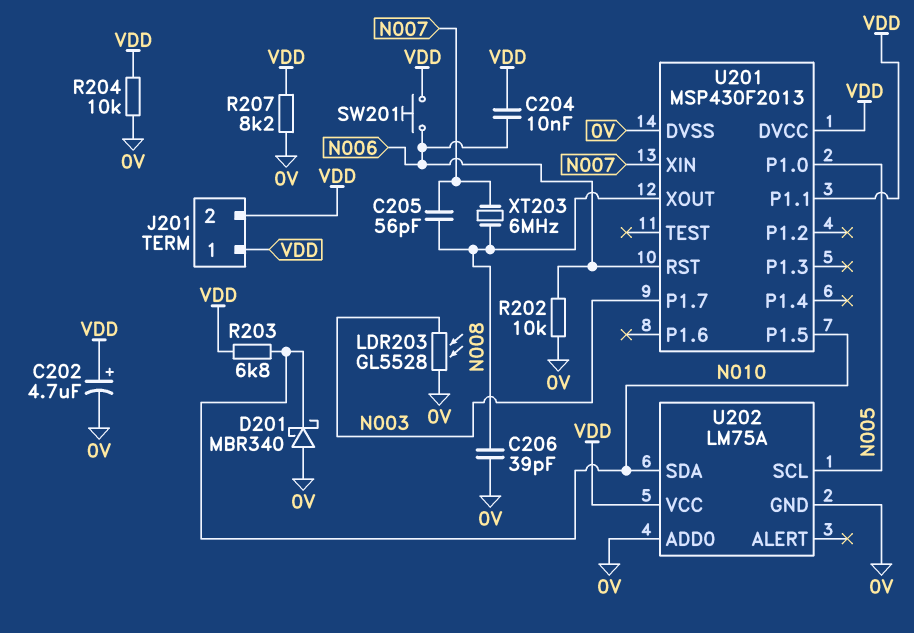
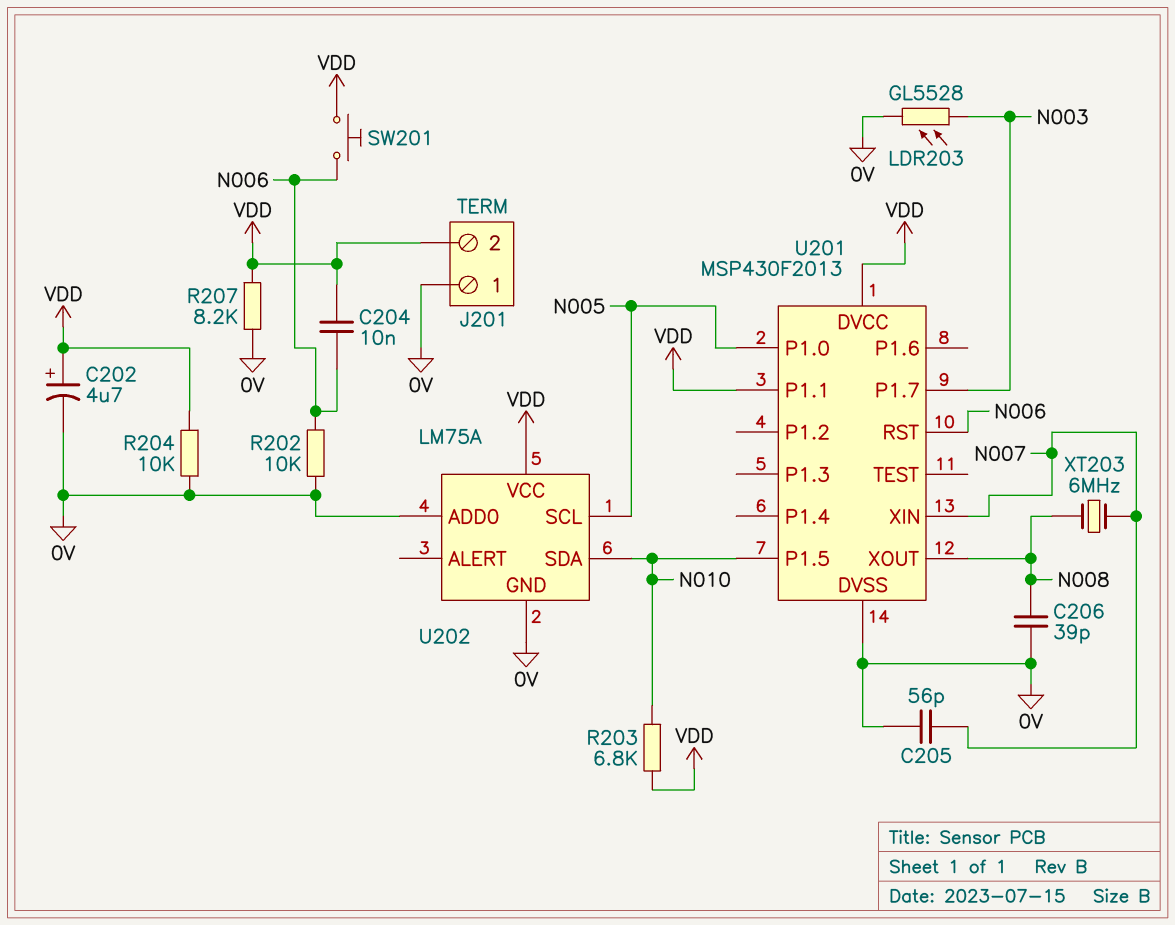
C205: 56pF (N007, N008) -> 56pF (0V, N007)
D201: schottky MBR340 (A 0V, K N010) -> none
J201 pin 1: VDD -> 0V

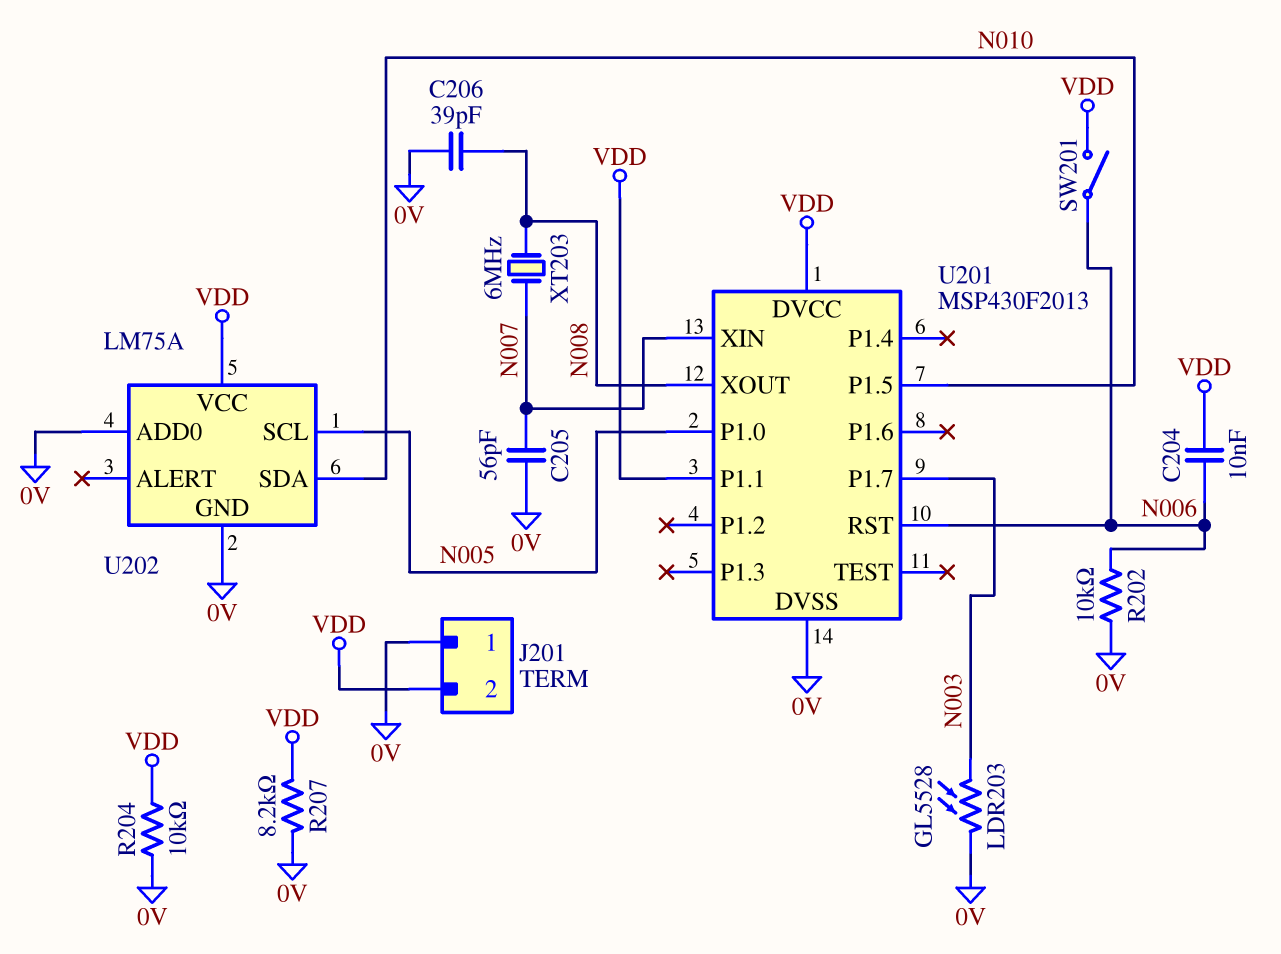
C202: 4.7uF (plus VDD, minus 0V) -> none
R203: 6.8k (N010, VDD) -> none
SW201: button (N006, VDD) -> switch (N006, VDD)

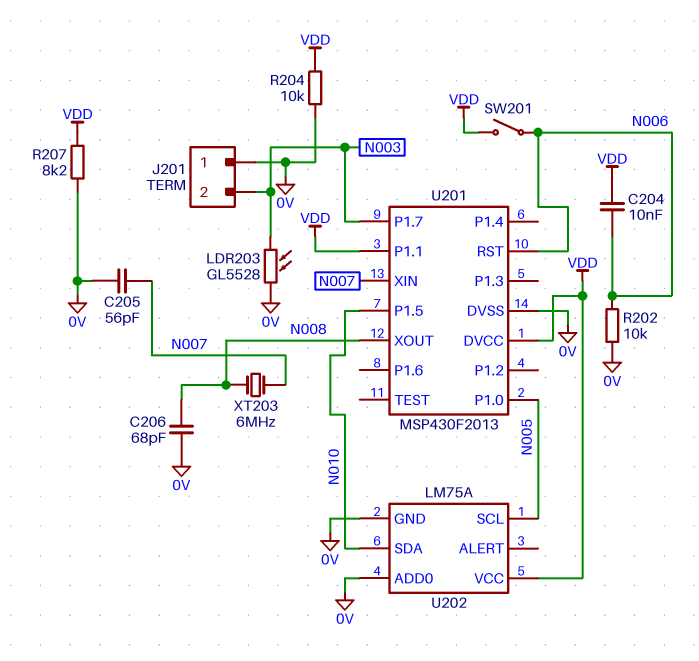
C206: 39pF (0V, N008) -> 68pF (0V, N008)
J201 pin 2: VDD -> N003

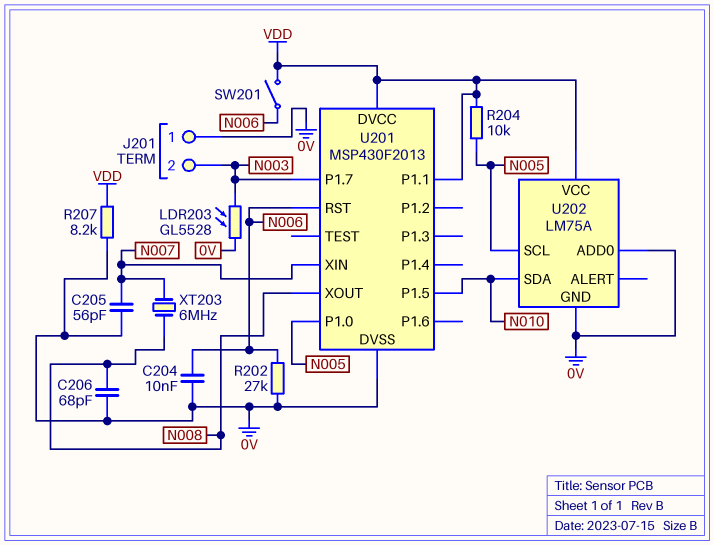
C204: 10nF (N006, VDD) -> 10nF (0V, N006)
R202: 10k (0V, N006) -> 27k (0V, N006)
R204: 10k (0V, VDD) -> 10k (N005, VDD)

